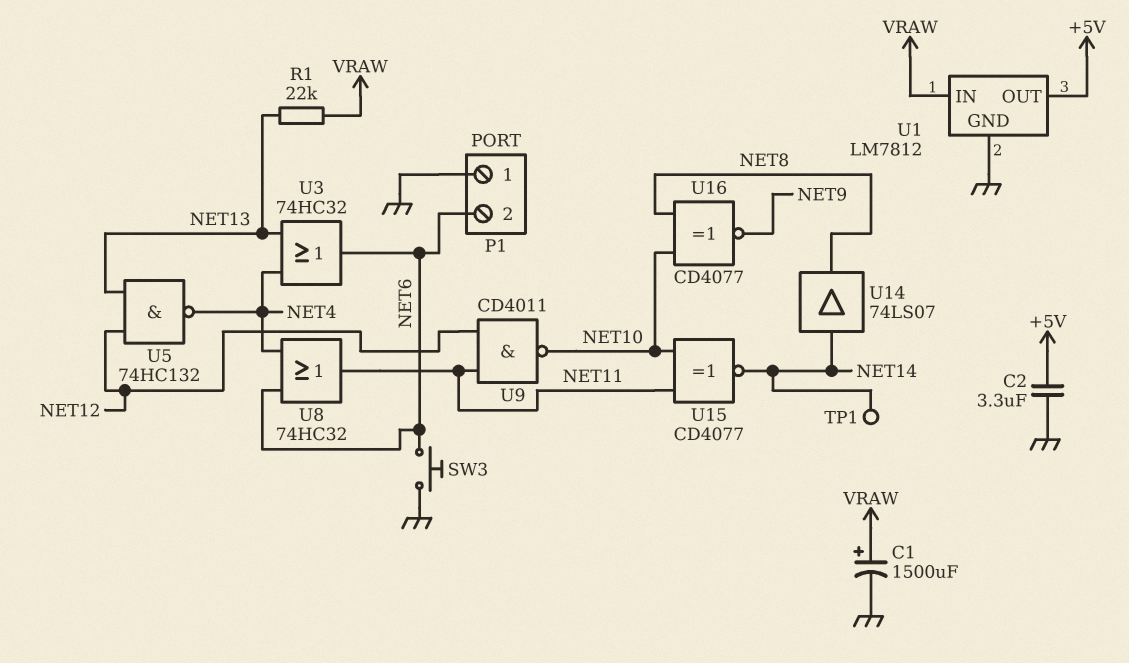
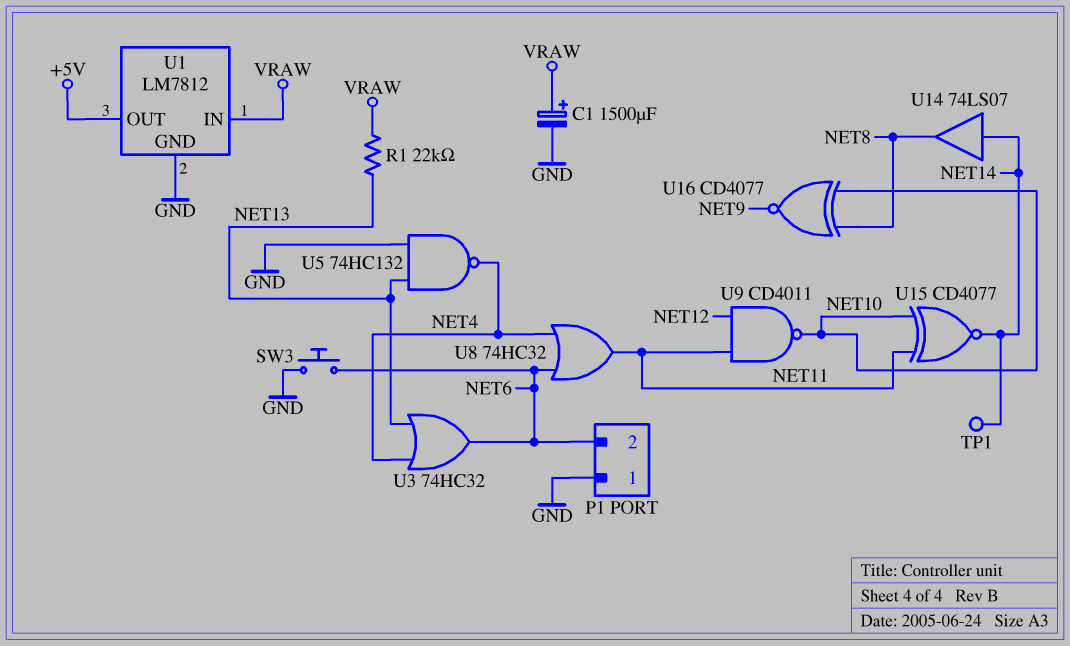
C2: 3.3uF (+5V, GND) -> none
U5: NAND 74HC132 (in NET12, in NET13, out NET4) -> NAND 74HC132 (in GND, in NET13, out NET4)

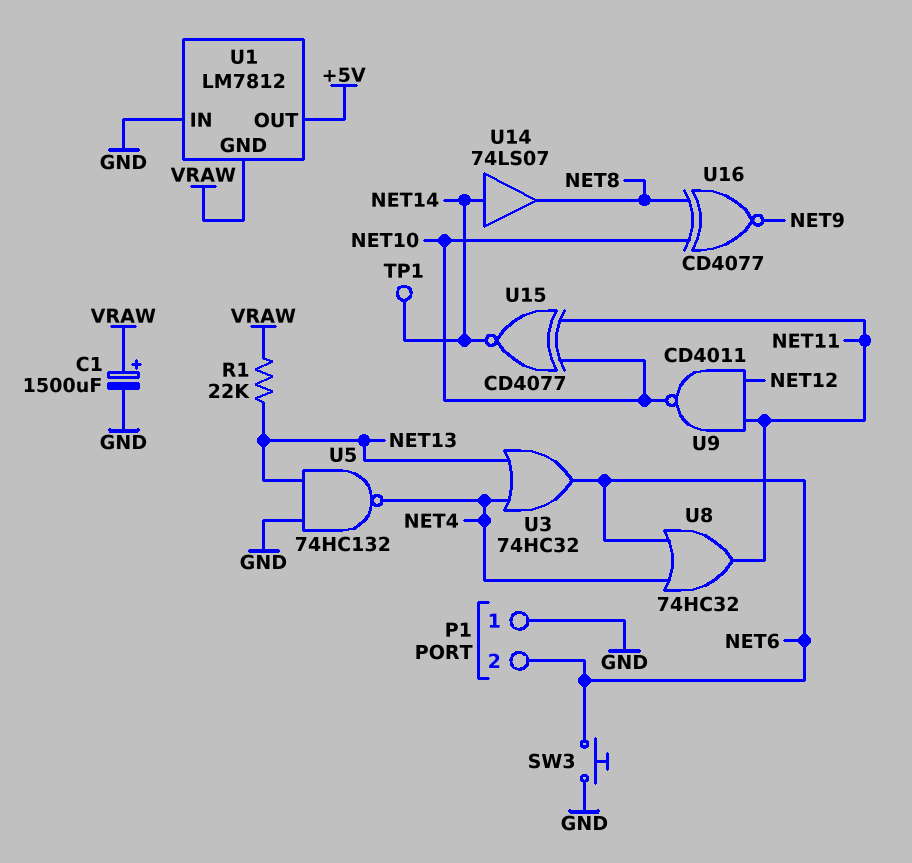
U1 pin GND: GND -> VRAW
U1 pin IN: VRAW -> GND

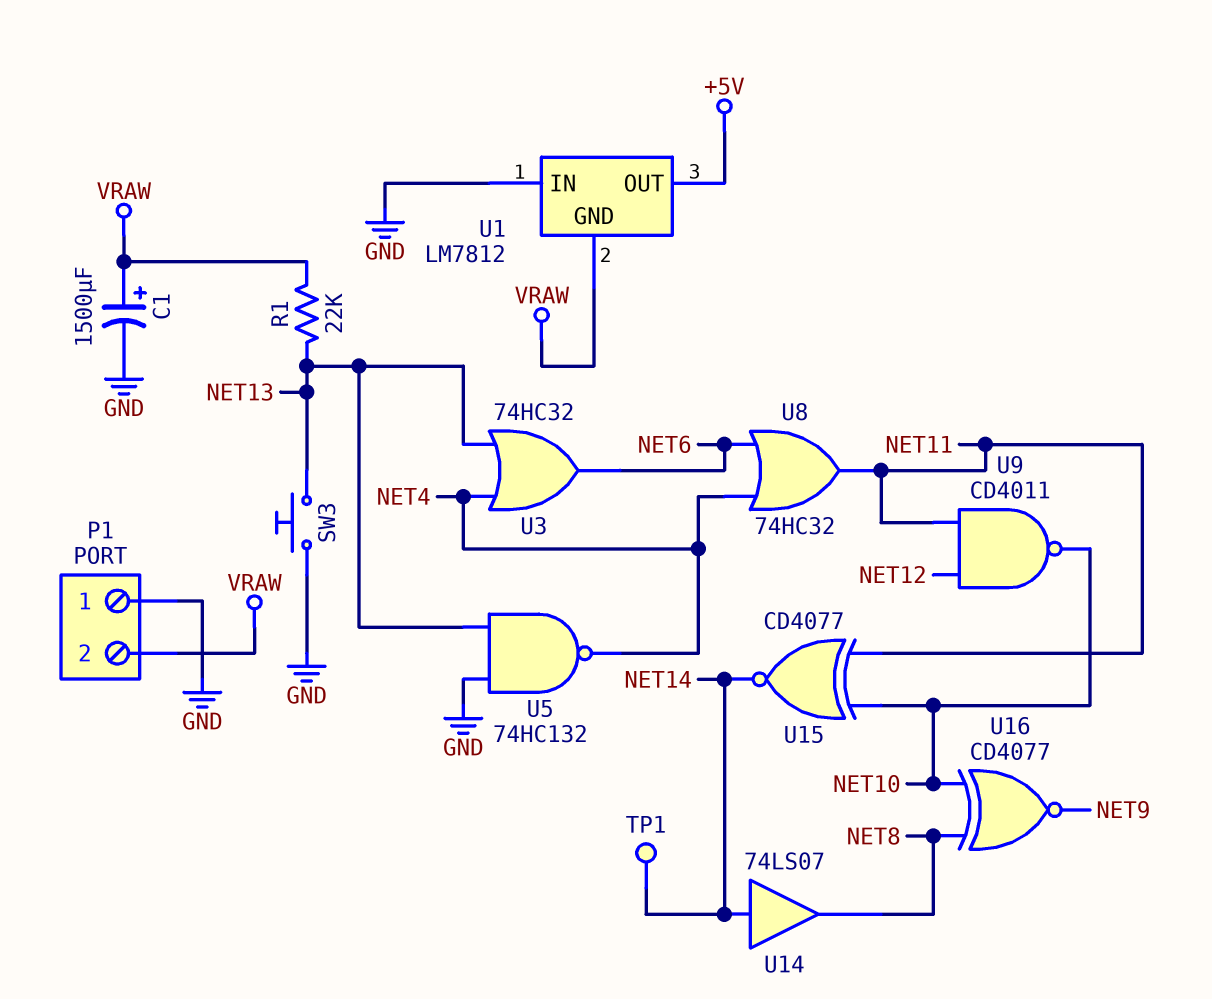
P1 pin 2: NET6 -> VRAW
SW3: button (GND, NET6) -> button (GND, NET13)

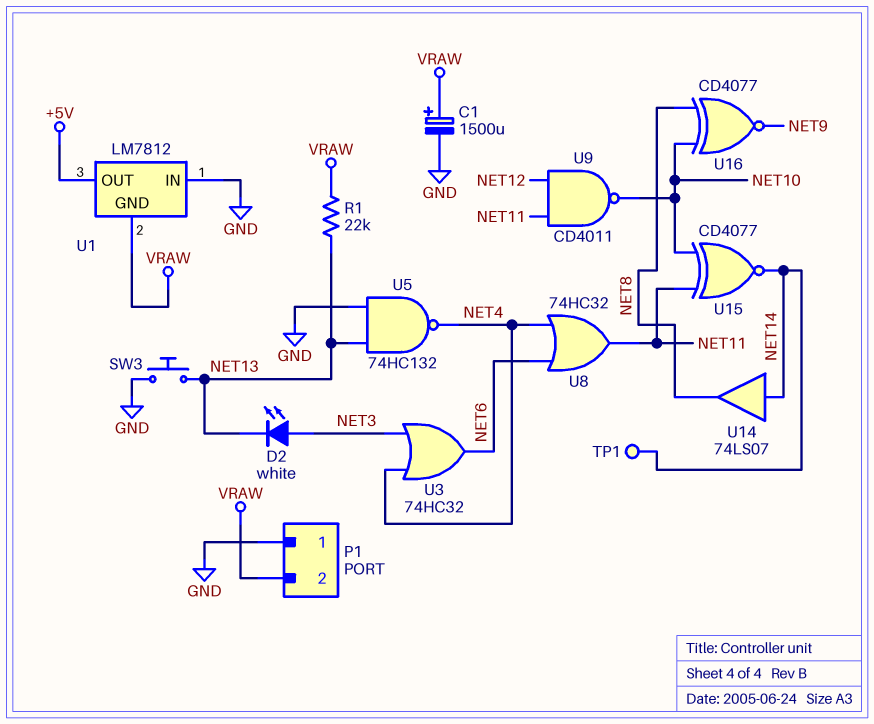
D2: none -> LED white (A NET3, K NET13)
U3: OR 74HC32 (in NET4, in NET13, out NET6) -> OR 74HC32 (in NET3, in NET4, out NET6)

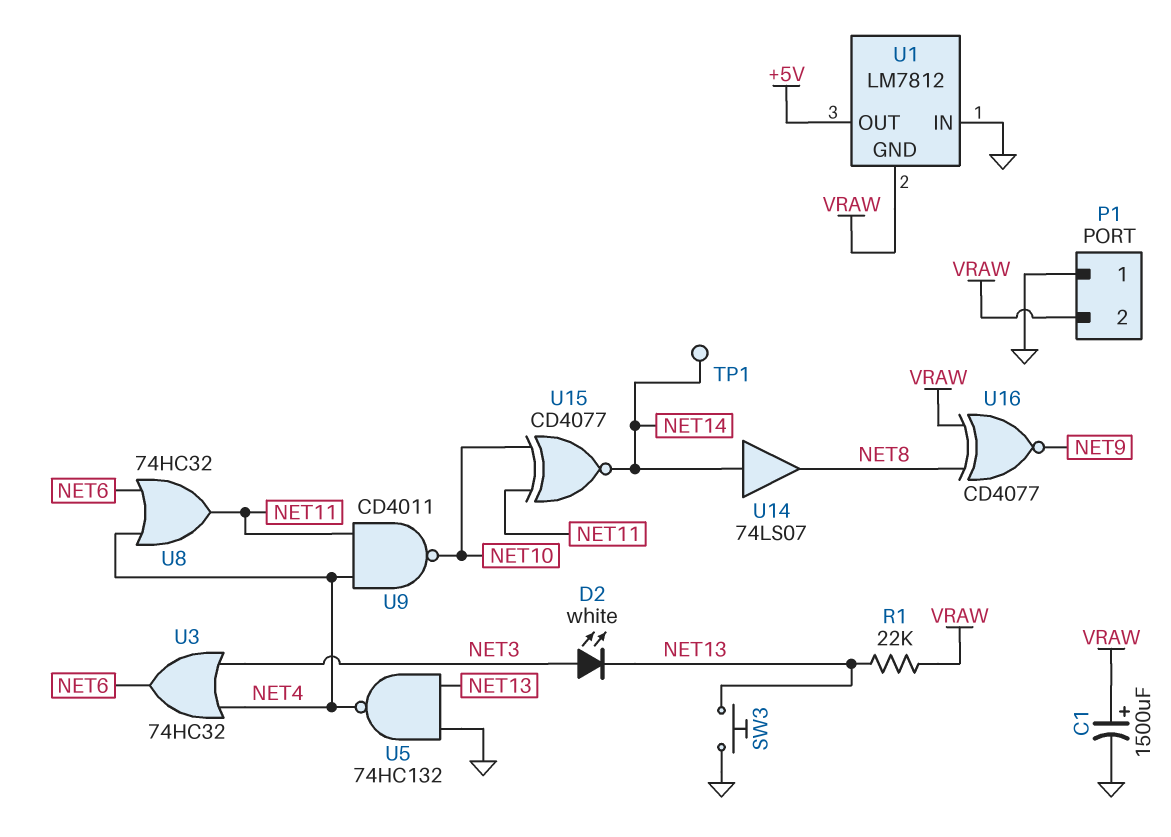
U9: NAND CD4011 (in NET11, in NET12, out NET10) -> NAND CD4011 (in NET4, in NET11, out NET10)
U16: XNOR CD4077 (in NET8, in NET10, out NET9) -> XNOR CD4077 (in NET8, in VRAW, out NET9)

